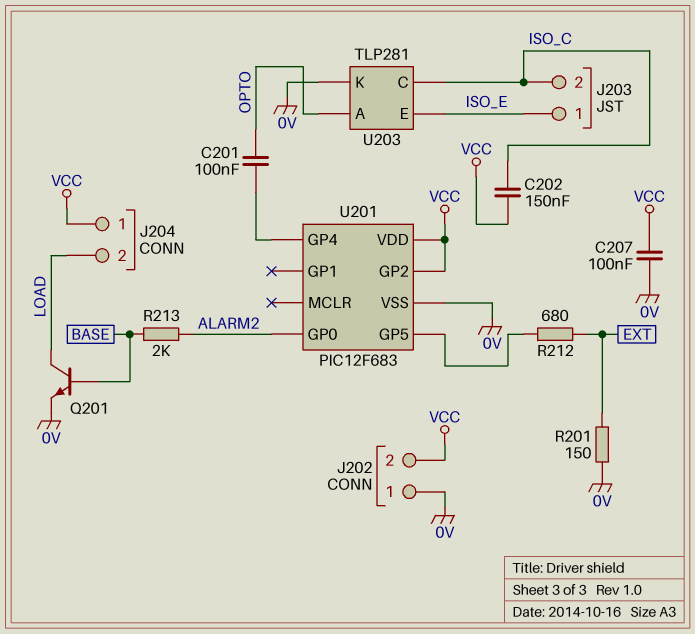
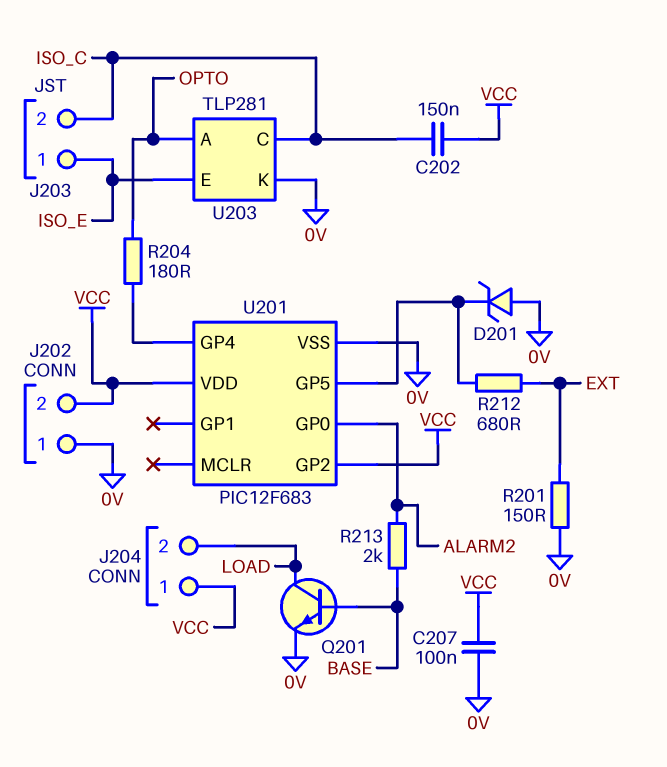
C201: 100nF (OPTO, U201/GP4) -> none
D201: none -> zener (A 0V, K U201/GP5)
R204: none -> 180 (OPTO, U201/GP4)

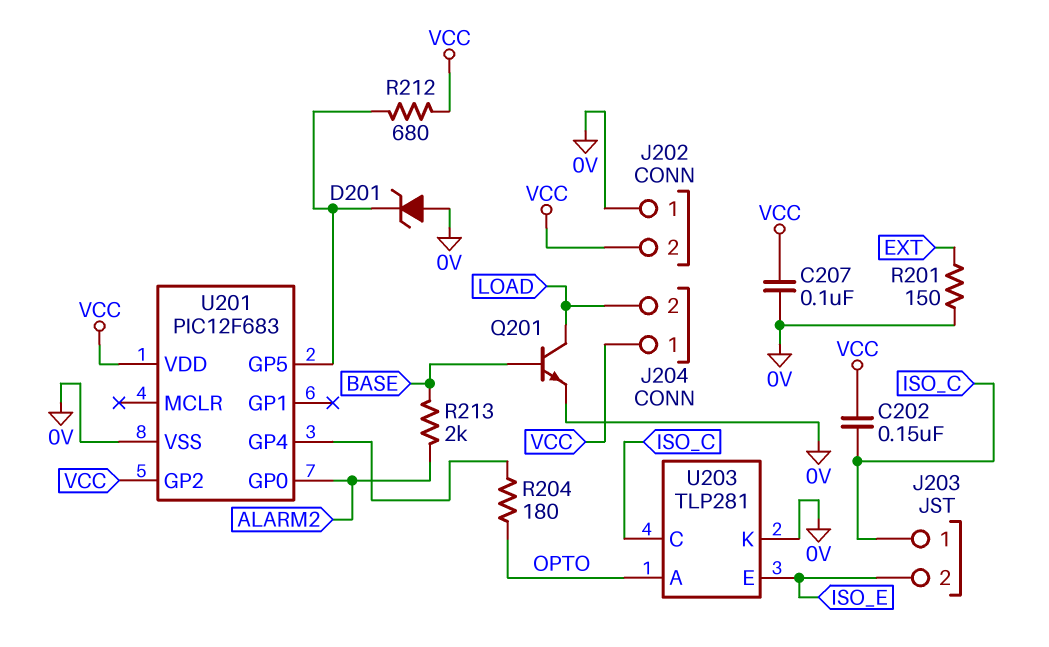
J203 pin 1: ISO_E -> ISO_C
J203 pin 2: ISO_C -> ISO_E
R212: 680 (EXT, U201/GP5) -> 680 (U201/GP5, VCC)

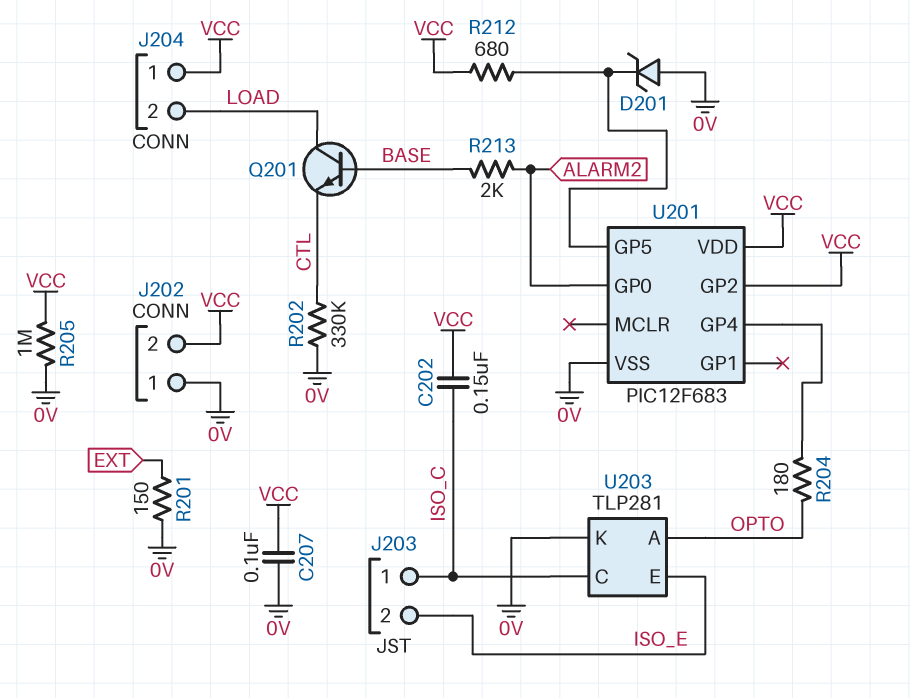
Q201: NPN (B BASE, C LOAD, E 0V) -> NPN (B BASE, C LOAD, E CTL)
R202: none -> 330k (0V, CTL)
R205: none -> 1M (0V, VCC)

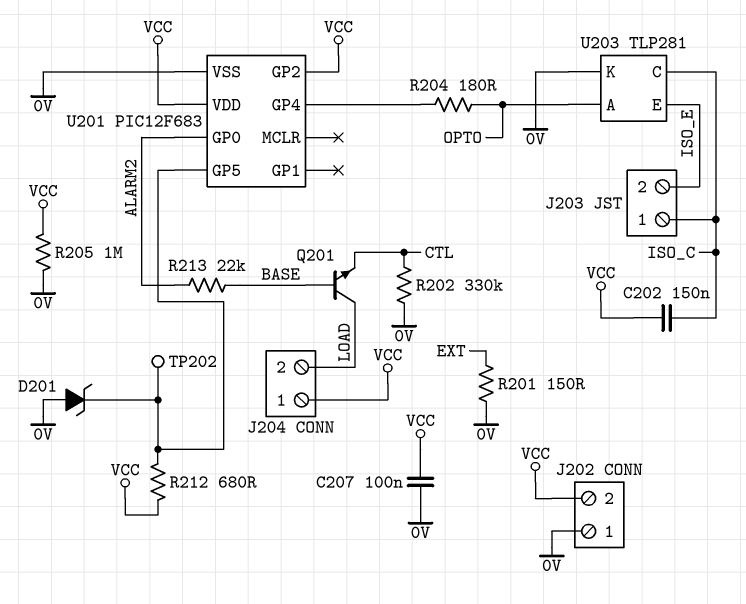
R213: 2k (ALARM2, BASE) -> 22k (ALARM2, BASE)
TP202: none -> test point (U201/GP5)

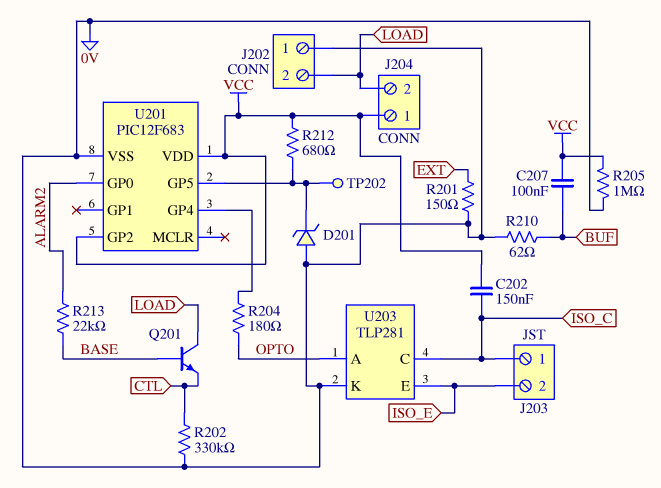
C207: 100nF (0V, VCC) -> 100nF (BUF, VCC)
J202 pin 2: VCC -> LOAD
R210: none -> 62 (0V, BUF)

